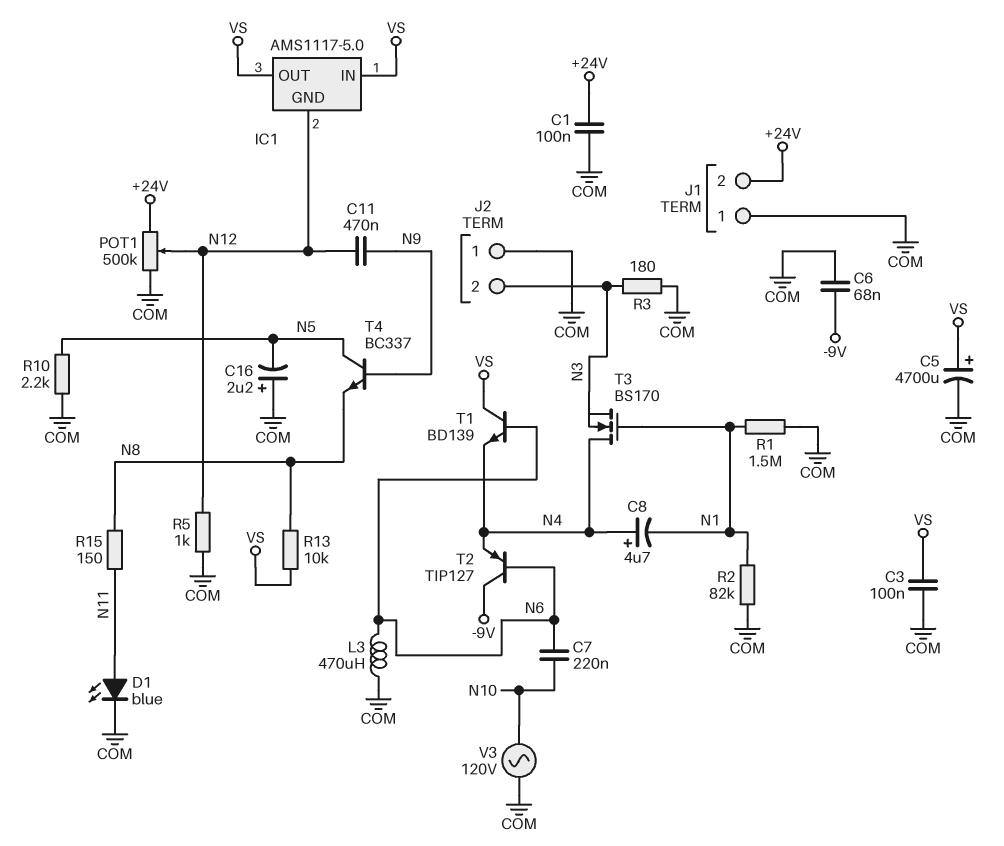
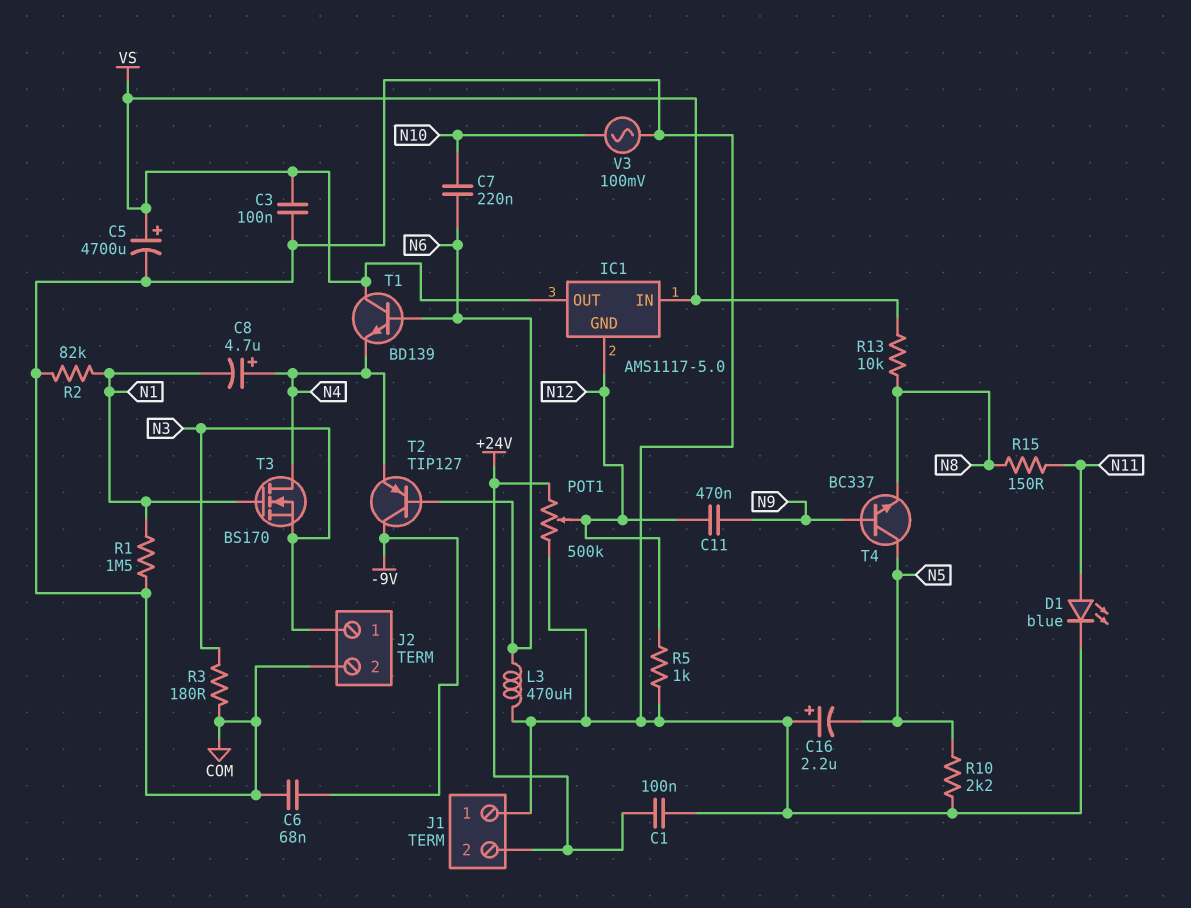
J2 pin 1: COM -> N3
J2 pin 2: N3 -> COM
V3: AC 120V (COM, N10) -> AC 100mV (COM, N10)

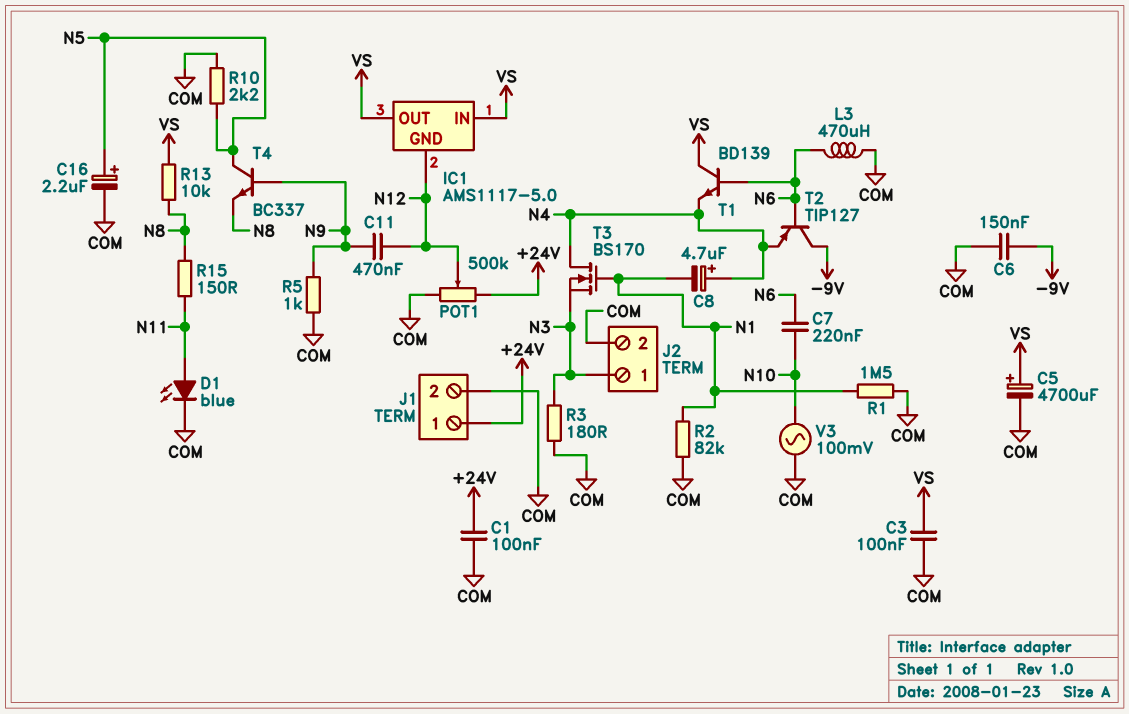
C6: 68nF (-9V, COM) -> 150nF (-9V, COM)
C16: 2.2uF (plus COM, minus N5) -> 2.2uF (plus N5, minus COM)
J1 pin 1: COM -> +24V
J1 pin 2: +24V -> COM
R5: 1k (COM, N12) -> 1k (COM, N9)

